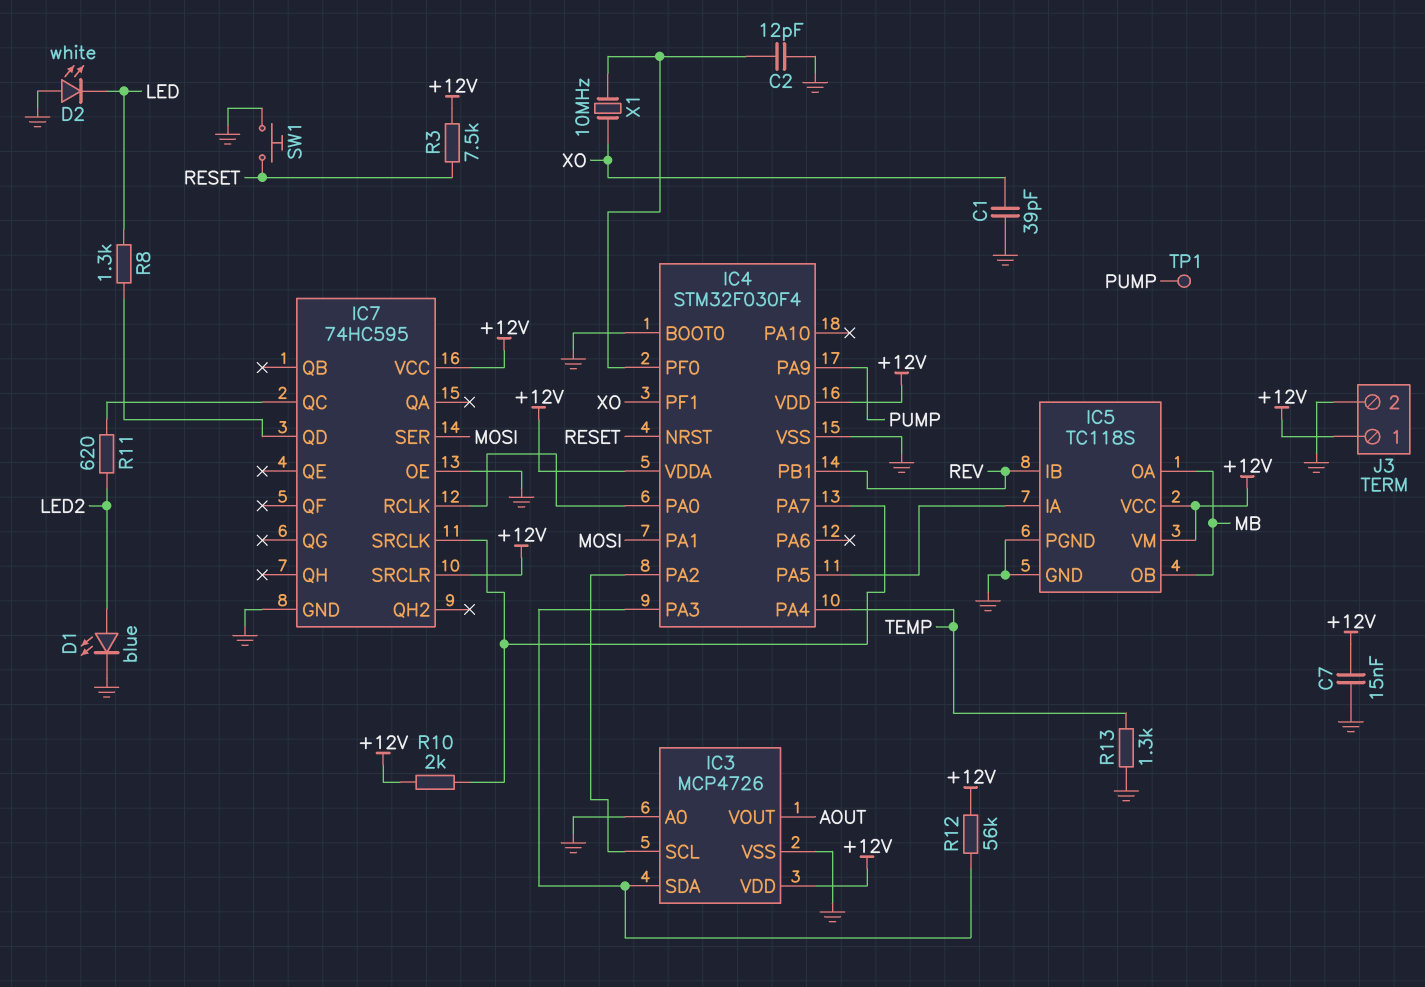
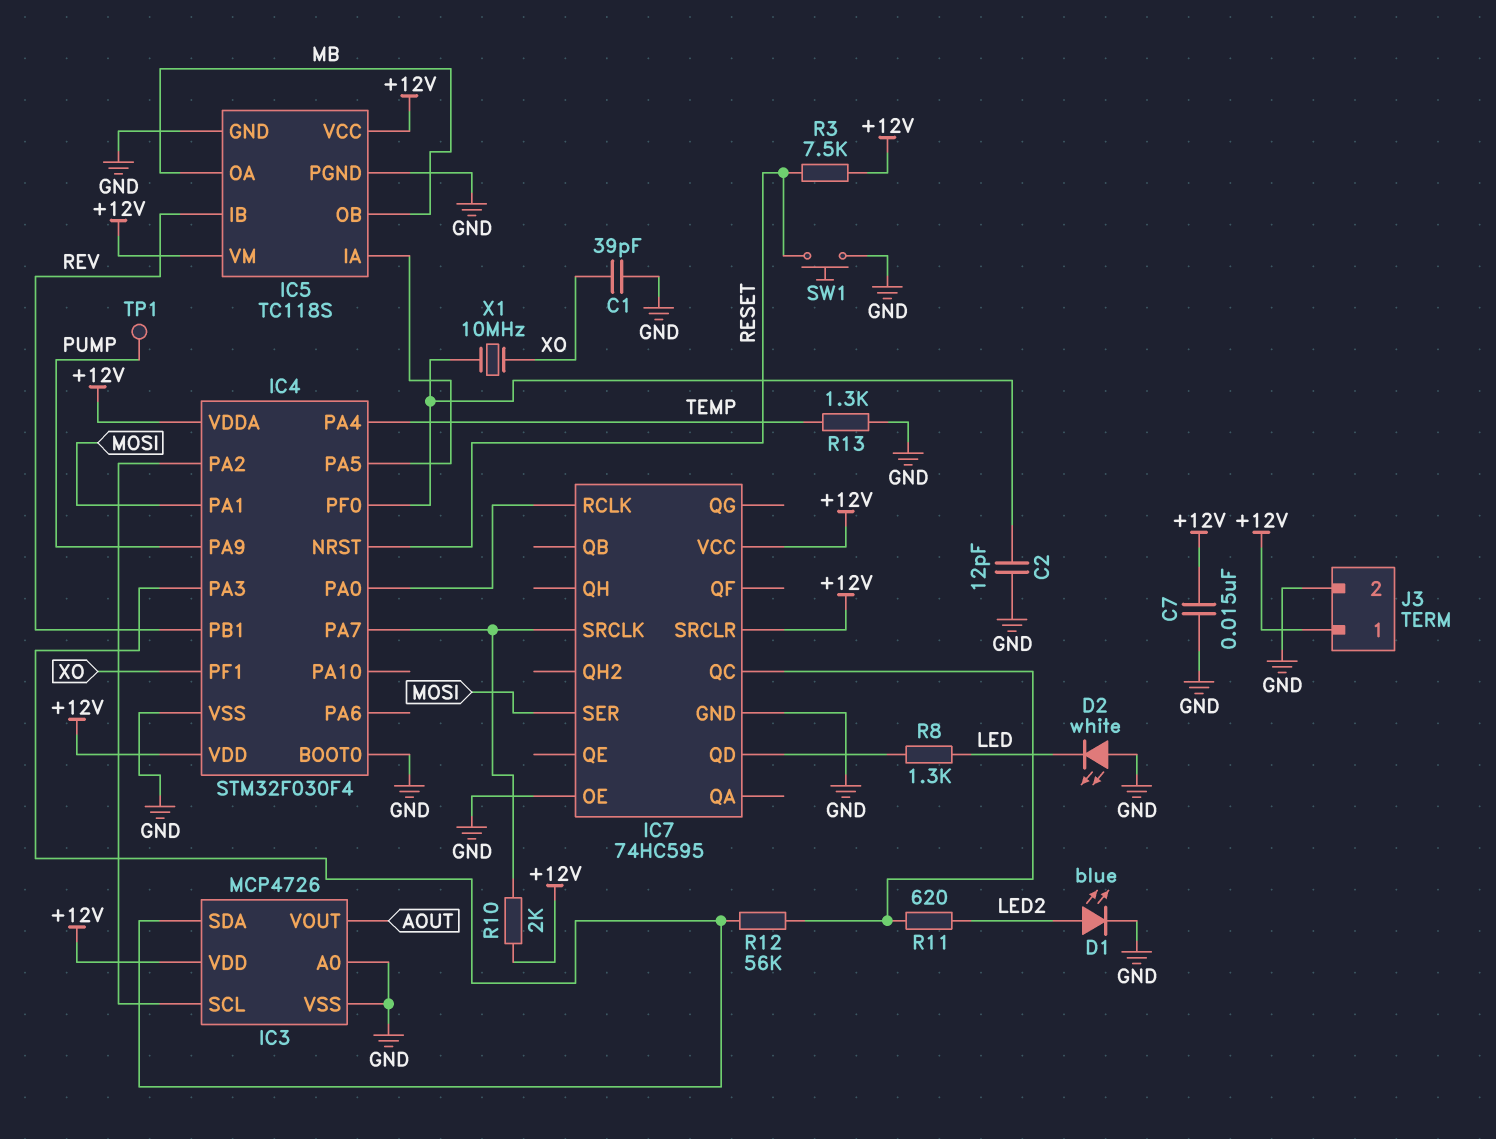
R12: 56k (+12V, IC3/SDA) -> 56k (IC3/SDA, IC7/QC)

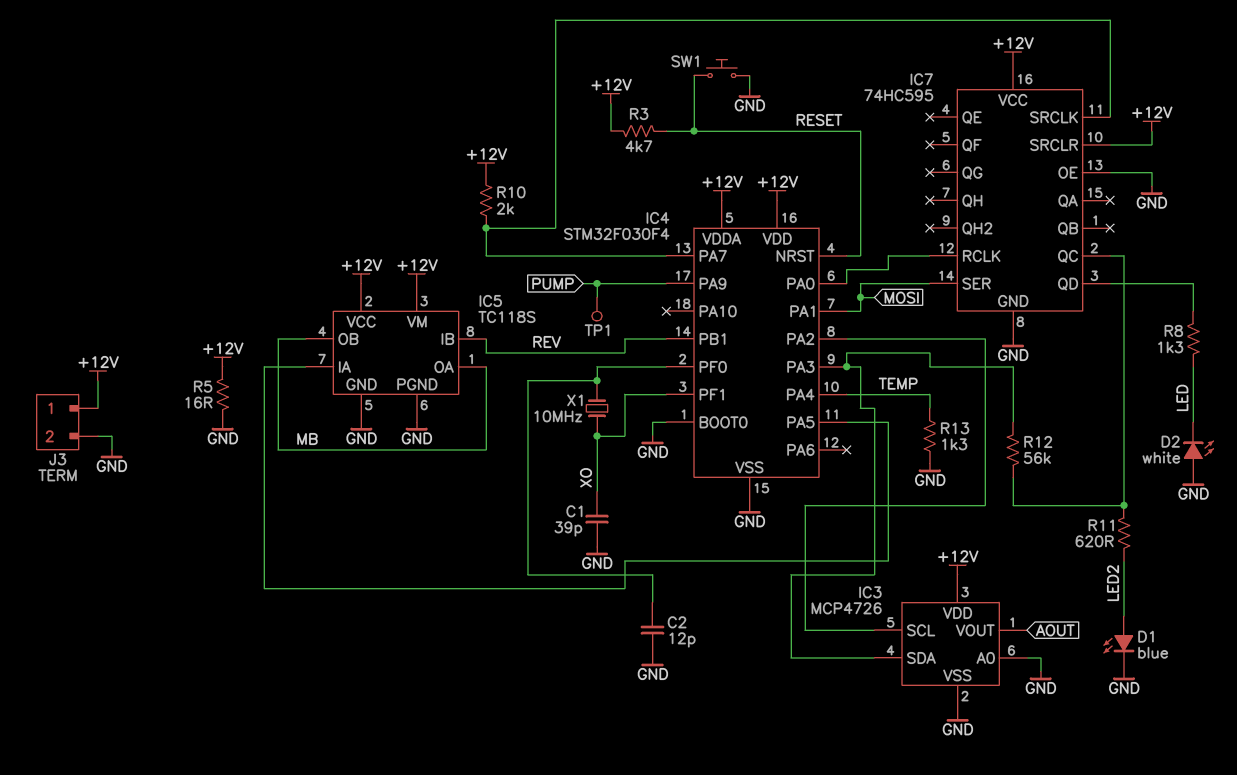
C7: 15nF (+12V, GND) -> none
R3: 7.5k (+12V, RESET) -> 4.7k (+12V, RESET)
R5: none -> 16 (+12V, GND)

